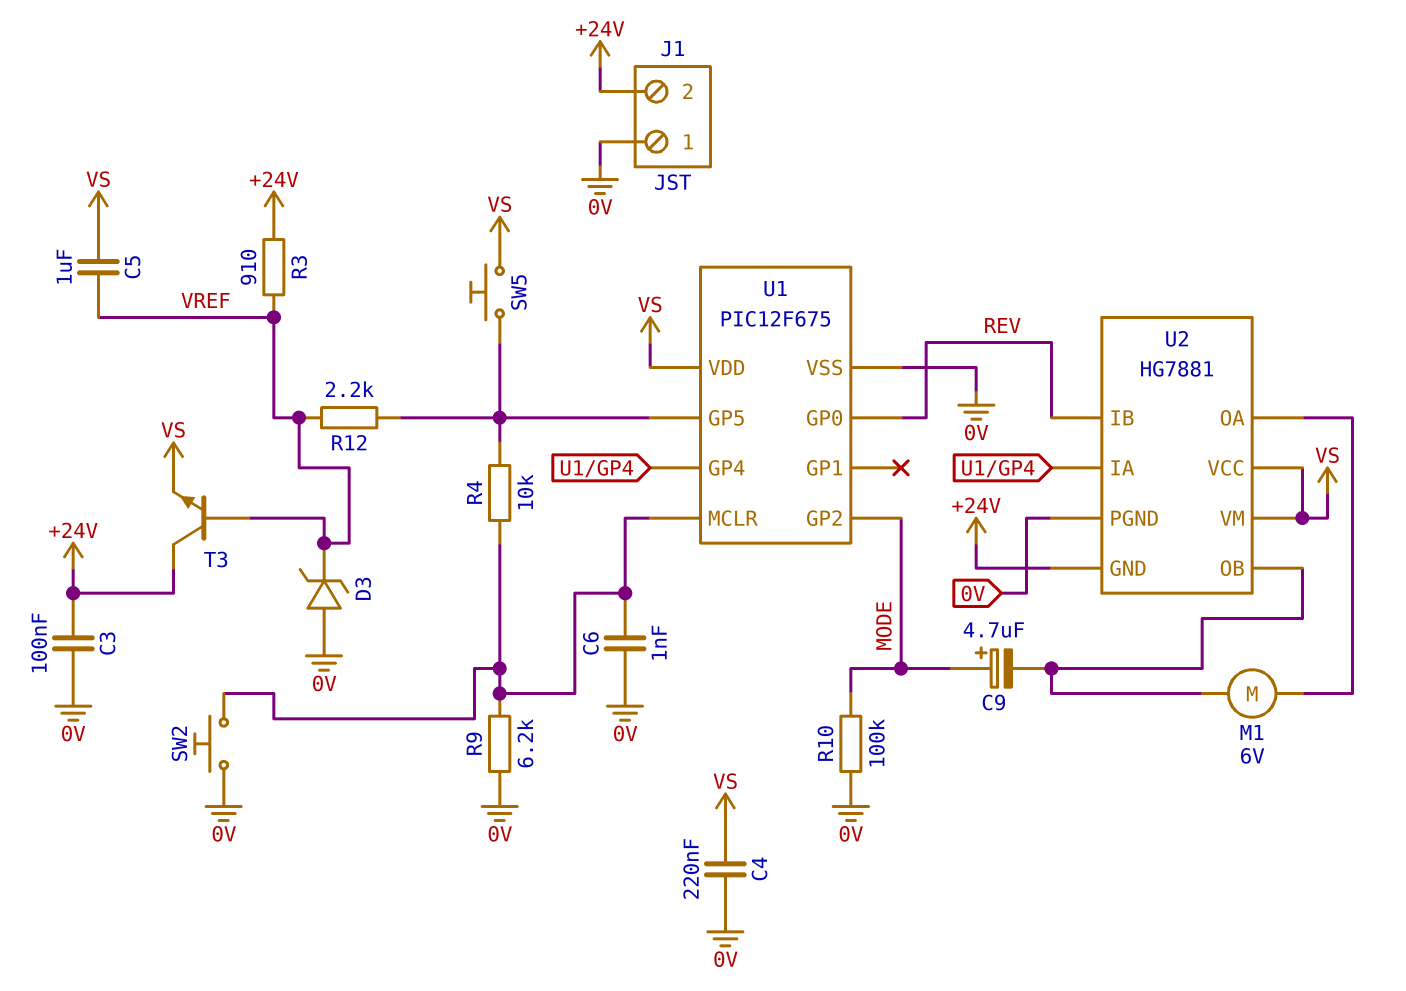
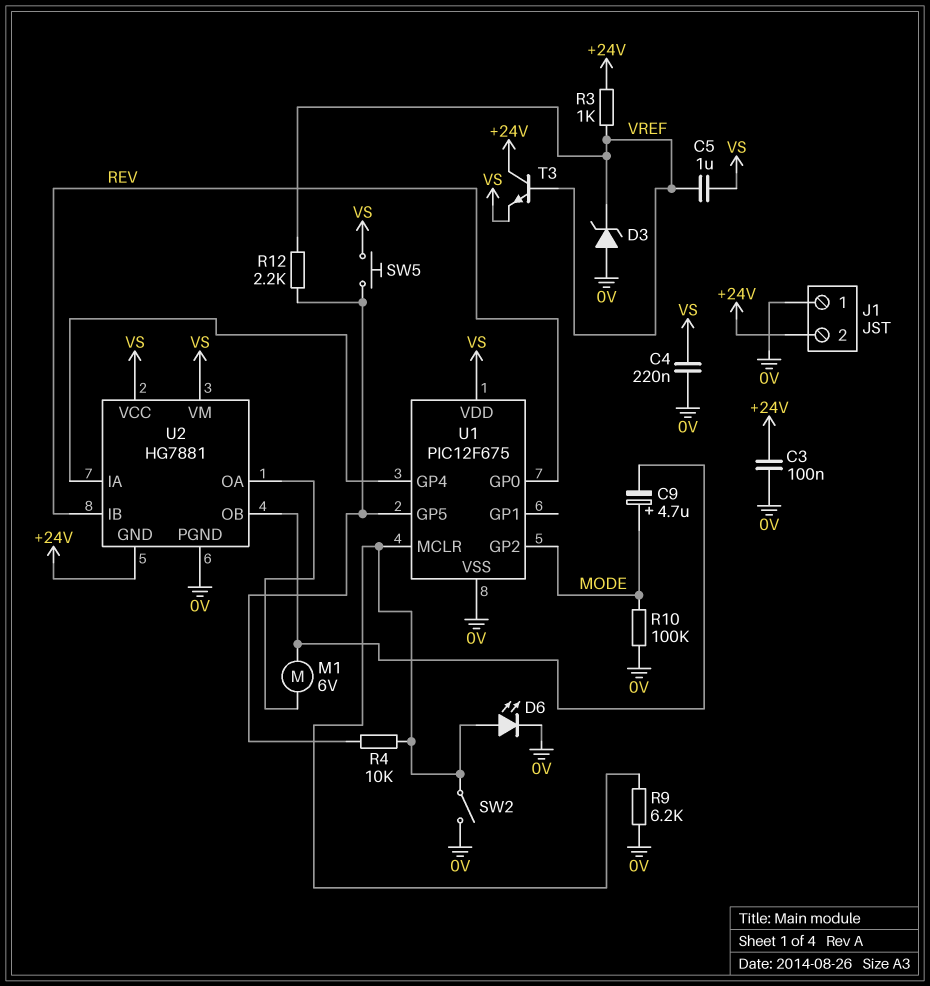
C6: 1nF (0V, U1/MCLR) -> none
D6: none -> LED (A U1/MCLR, K 0V)
R3: 910 (+24V, VREF) -> 1k (+24V, VREF)
SW2: button (0V, U1/MCLR) -> switch (0V, U1/MCLR)

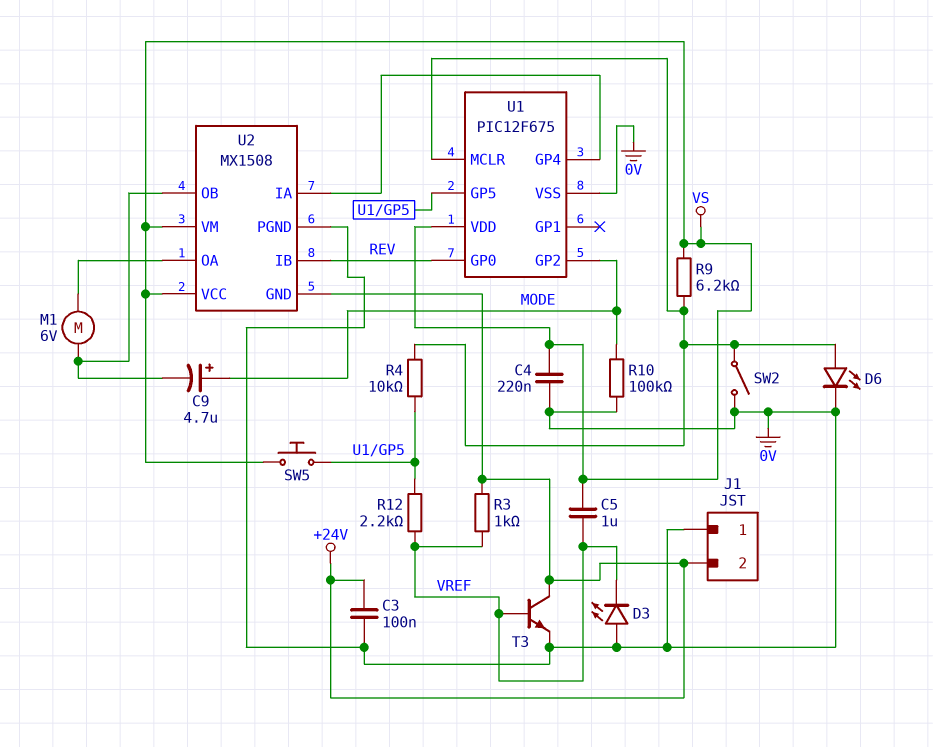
D3: zener (A 0V, K VREF) -> LED (A 0V, K VREF)
R9: 6.2k (0V, U1/MCLR) -> 6.2k (U1/MCLR, VS)
T3: NPN (B VREF, C +24V, E VS) -> NPN (B VREF, C +24V, E 0V)
U2: HG7881 -> MX1508

